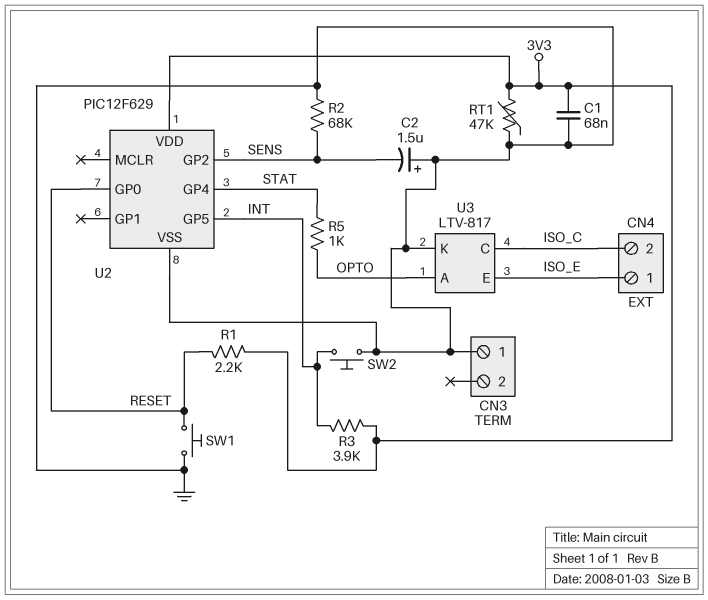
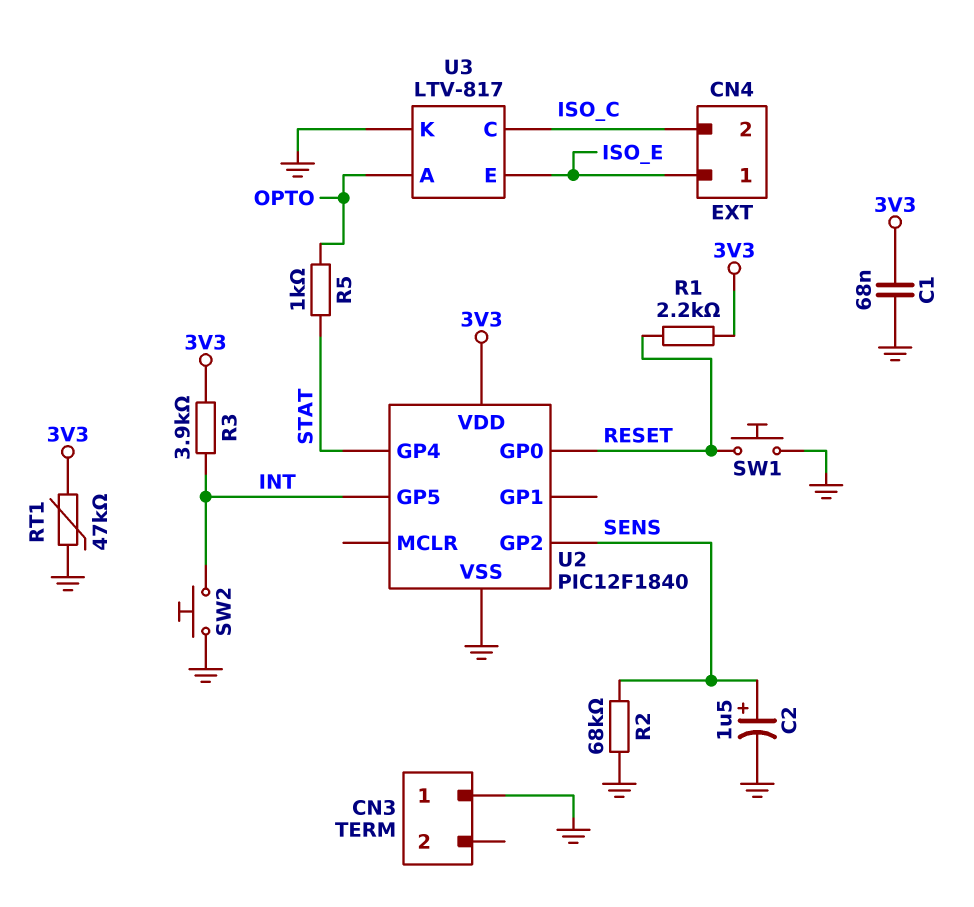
C2: 1.5uF (plus GND, minus SENS) -> 1.5uF (plus SENS, minus GND)
U2: PIC12F629 -> PIC12F1840

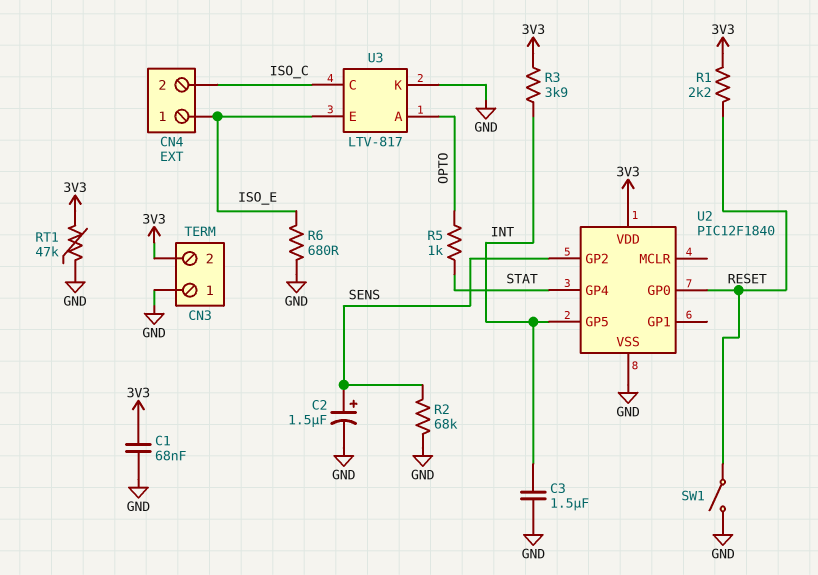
C3: none -> 1.5uF (GND, INT)
CN3 pin 2: none -> 3V3
R6: none -> 680 (GND, ISO_E)
SW1: button (GND, RESET) -> switch (GND, RESET)
SW2: button (GND, INT) -> none

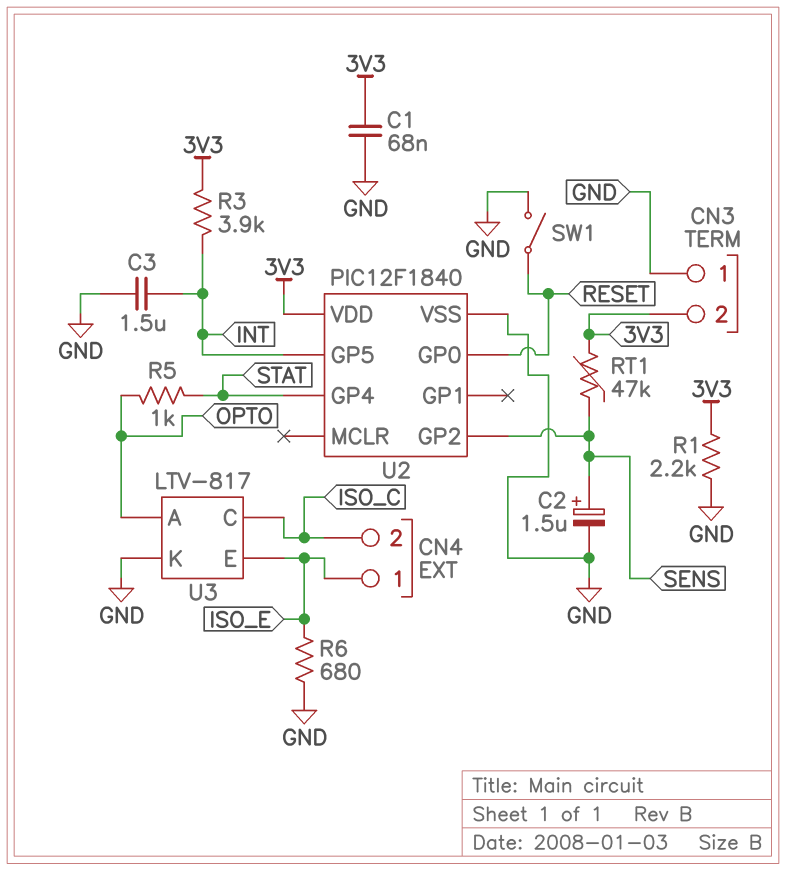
R1: 2.2k (3V3, RESET) -> 2.2k (3V3, GND)
R2: 68k (GND, SENS) -> none
RT1: 47k (3V3, GND) -> 47k (3V3, SENS)

